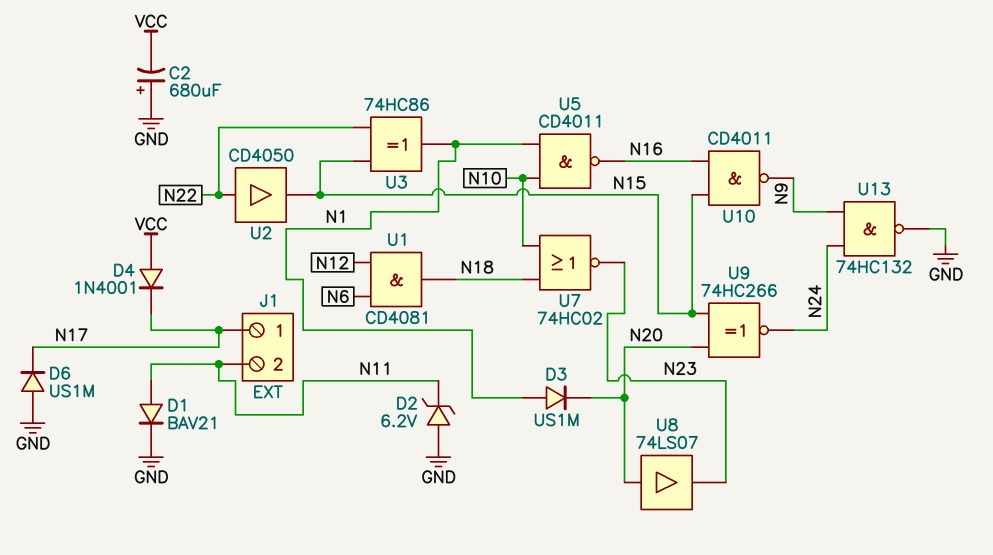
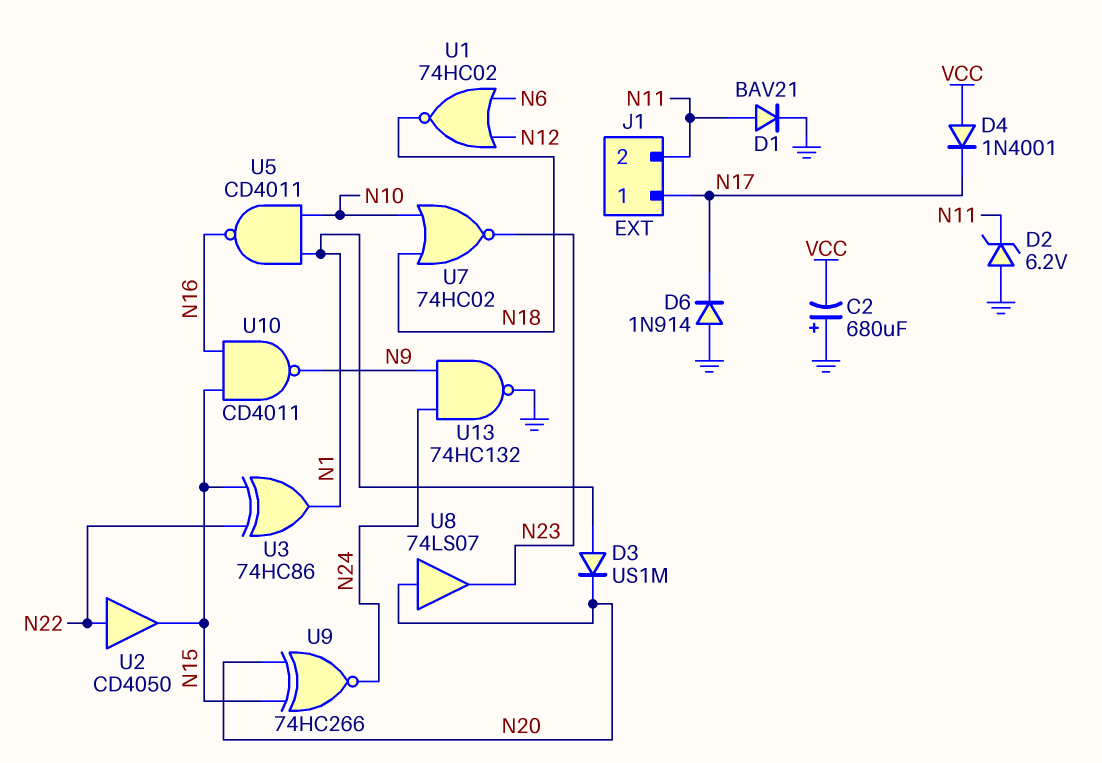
D6: diode US1M (A GND, K N17) -> diode 1N914 (A GND, K N17)
U1: AND CD4081 (in N6, in N12, out N18) -> NOR 74HC02 (in N6, in N12, out N18)

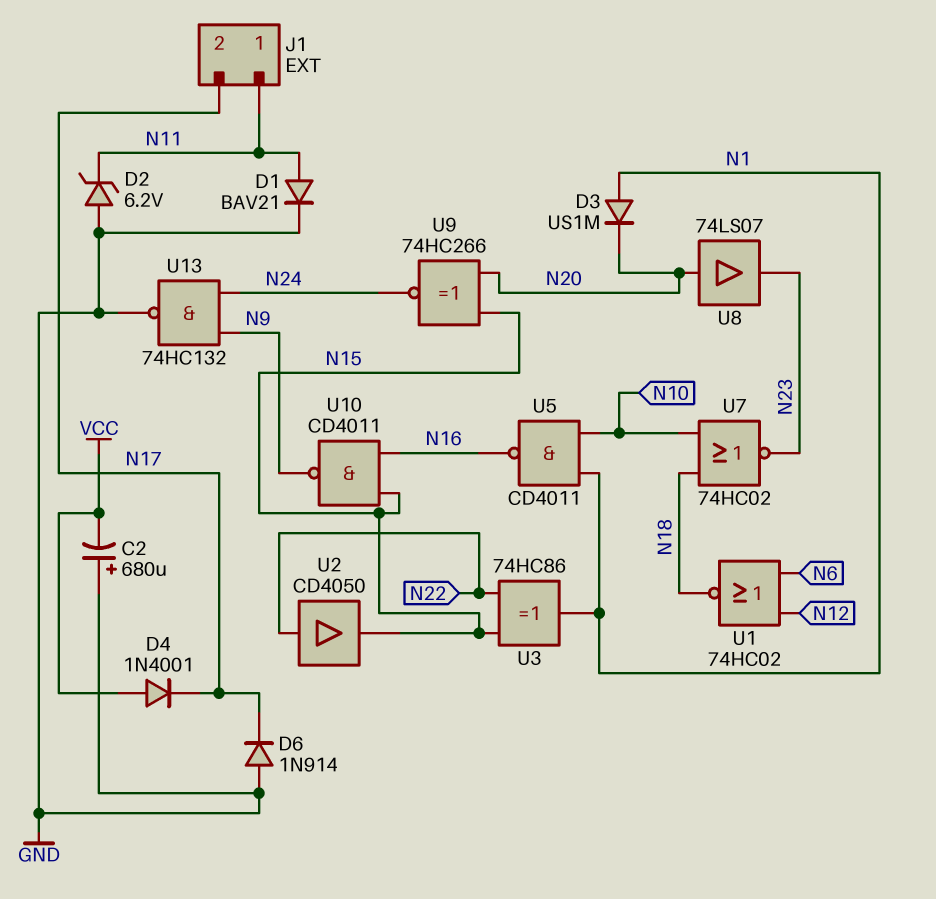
J1 pin 1: N17 -> N11
J1 pin 2: N11 -> N17

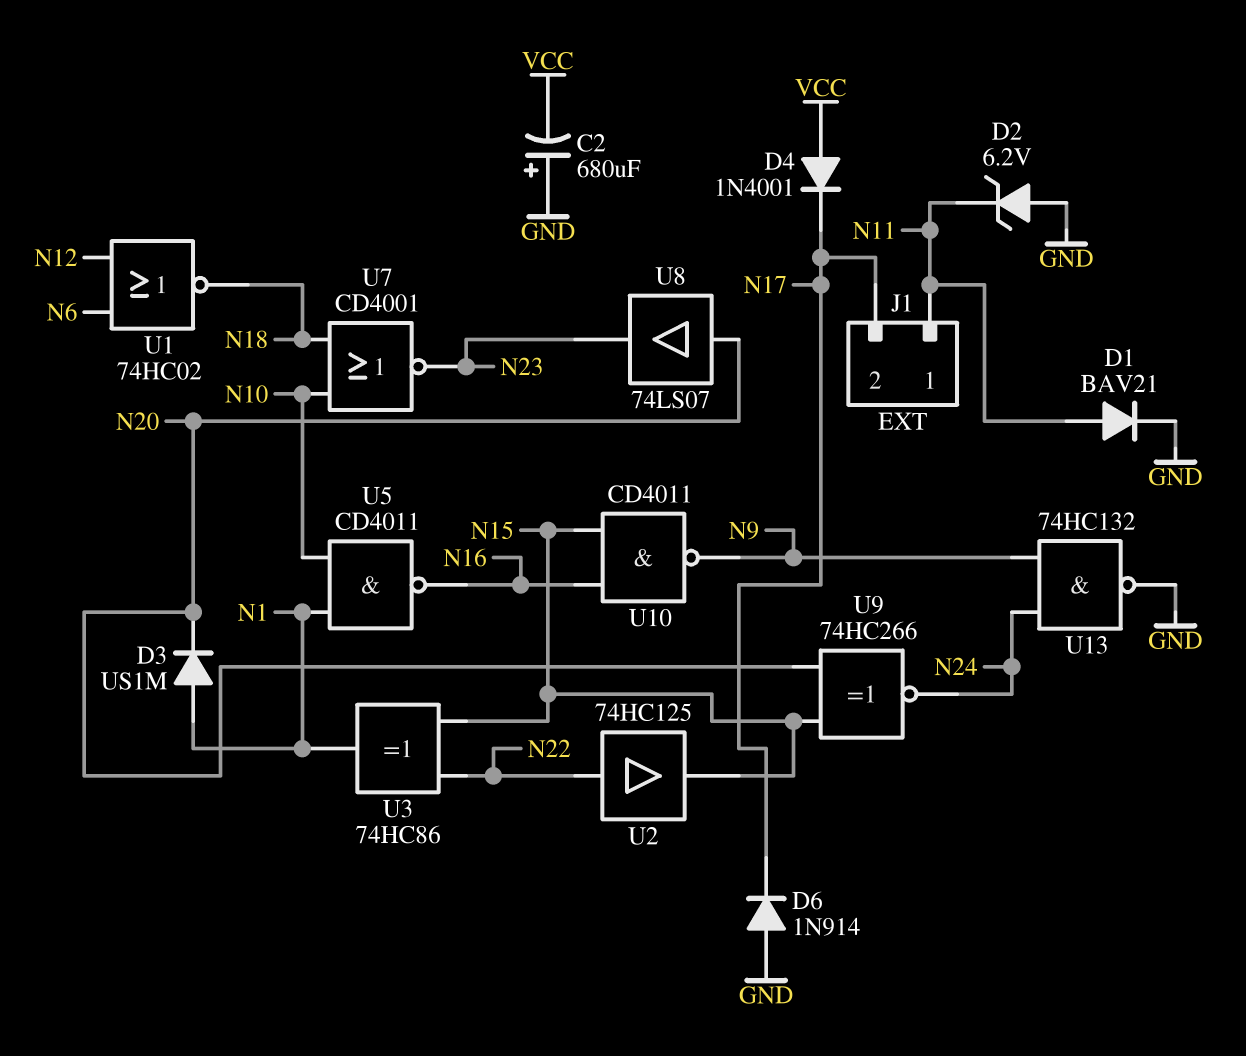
U2: buffer CD4050 (in N22, out N15) -> buffer 74HC125 (in N22, out N15)
U7: NOR 74HC02 (in N10, in N18, out N23) -> NOR CD4001 (in N10, in N18, out N23)

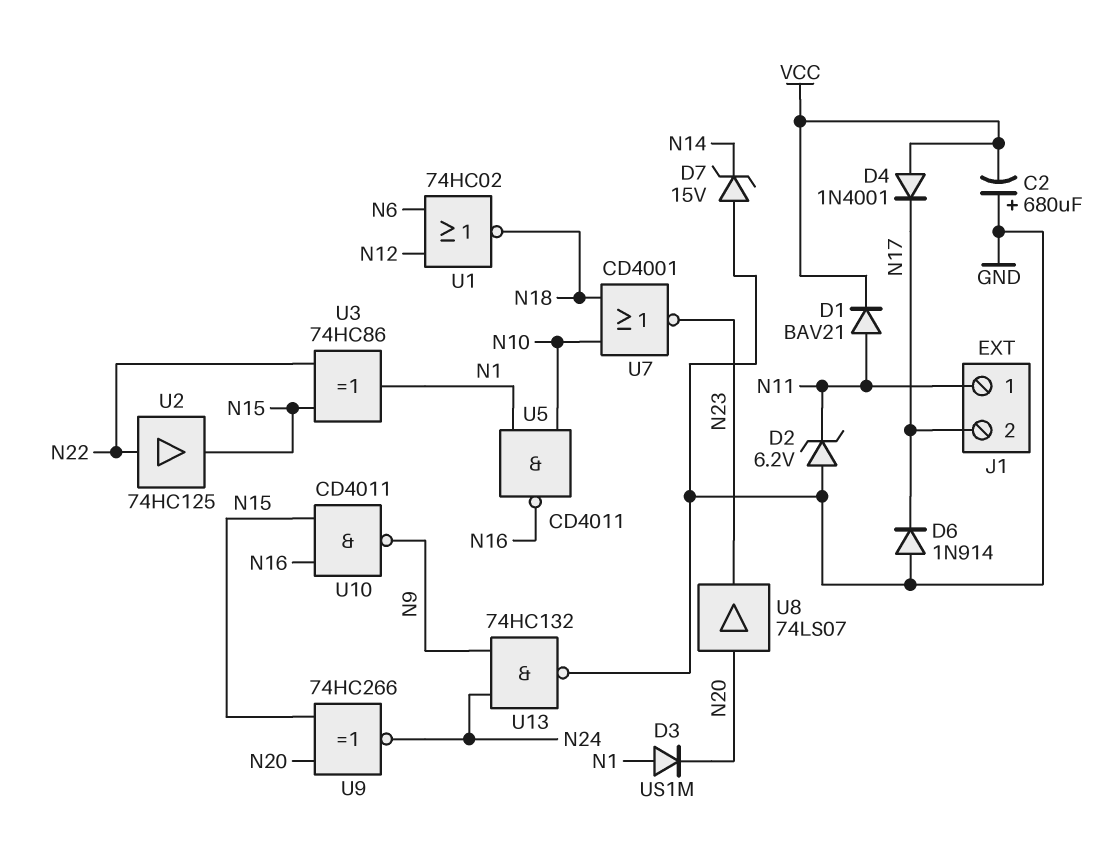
D1: diode BAV21 (A N11, K GND) -> diode BAV21 (A N11, K VCC)
D7: none -> zener 15V (A GND, K N14)

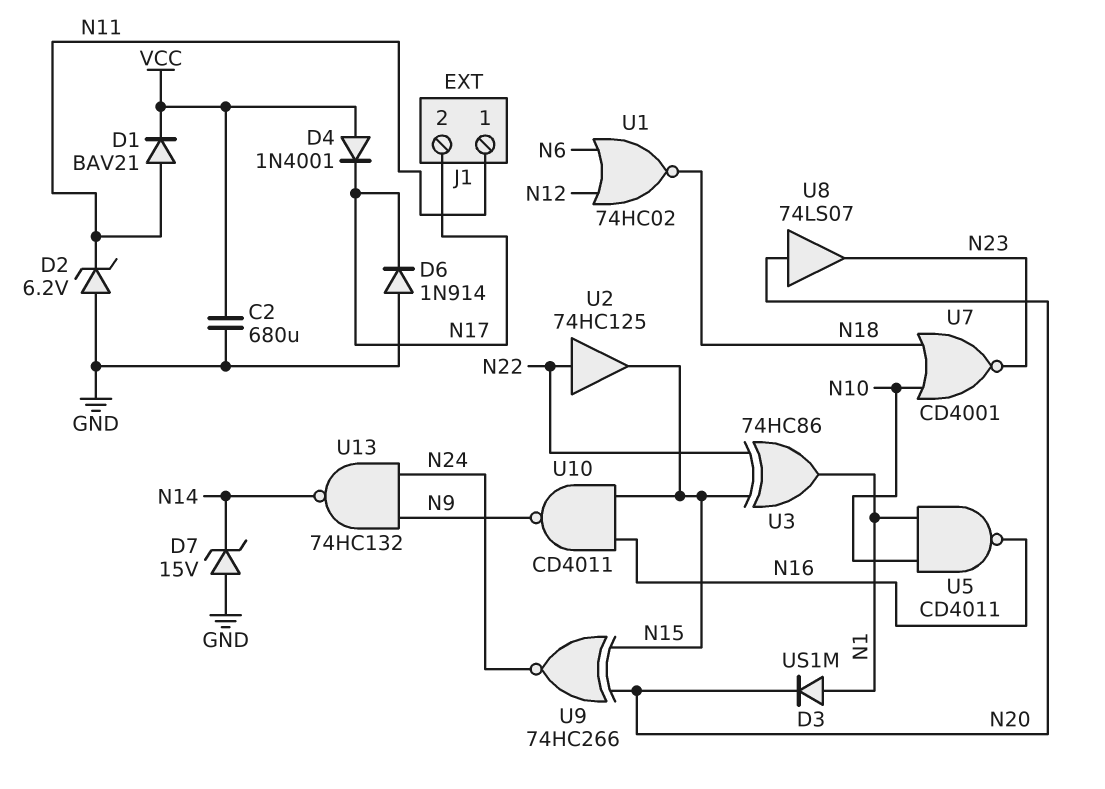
C2: 680uF (plus GND, minus VCC) -> 680uF (GND, VCC)
U13: NAND 74HC132 (in N9, in N24, out GND) -> NAND 74HC132 (in N9, in N24, out N14)

